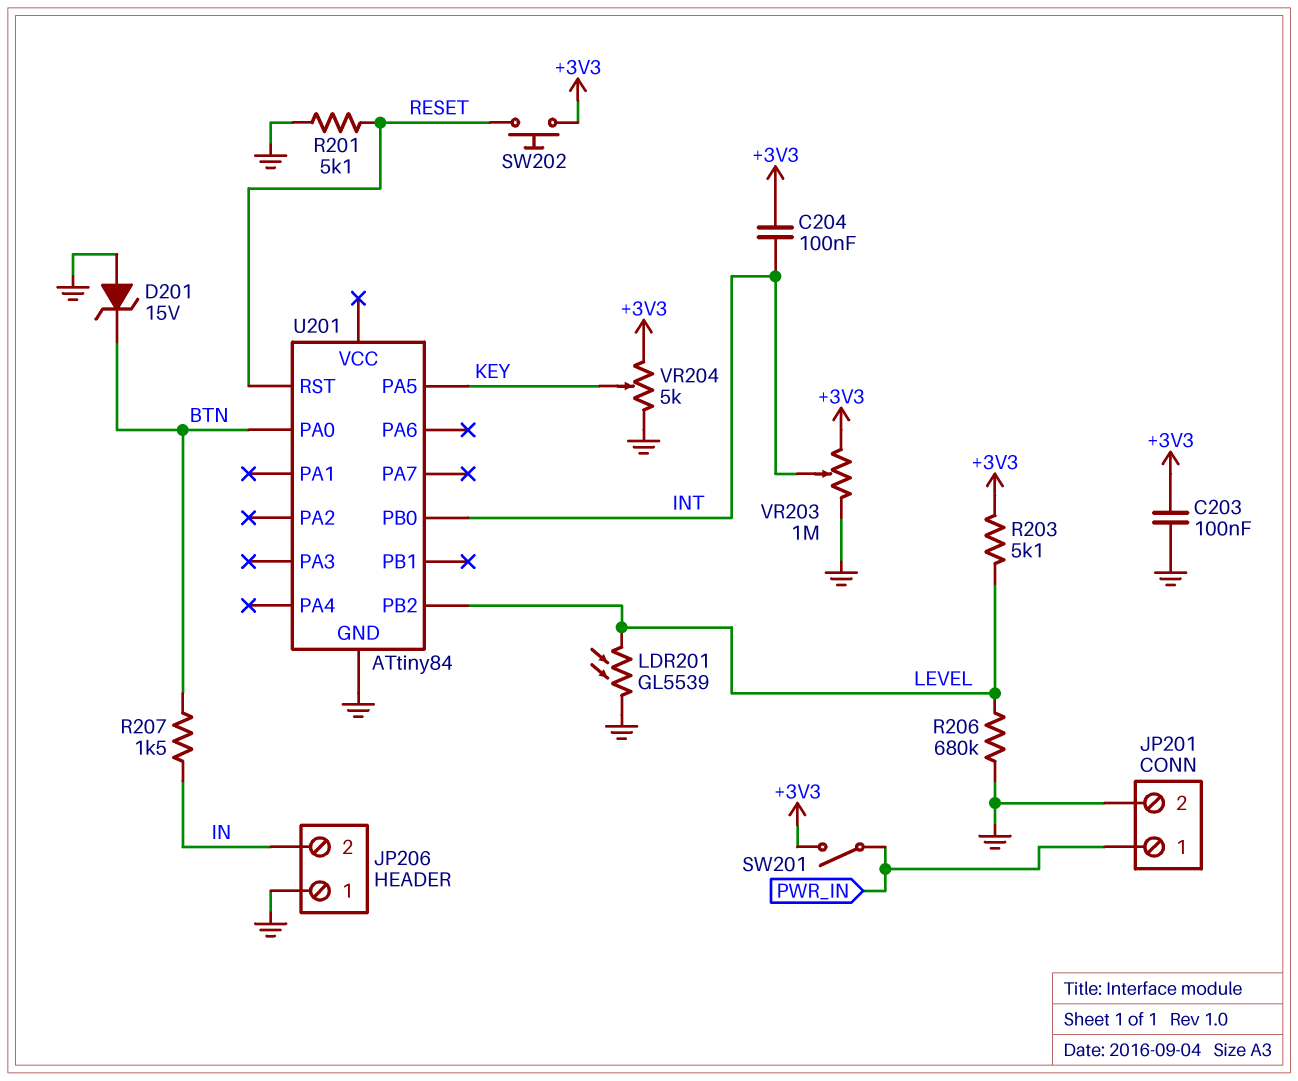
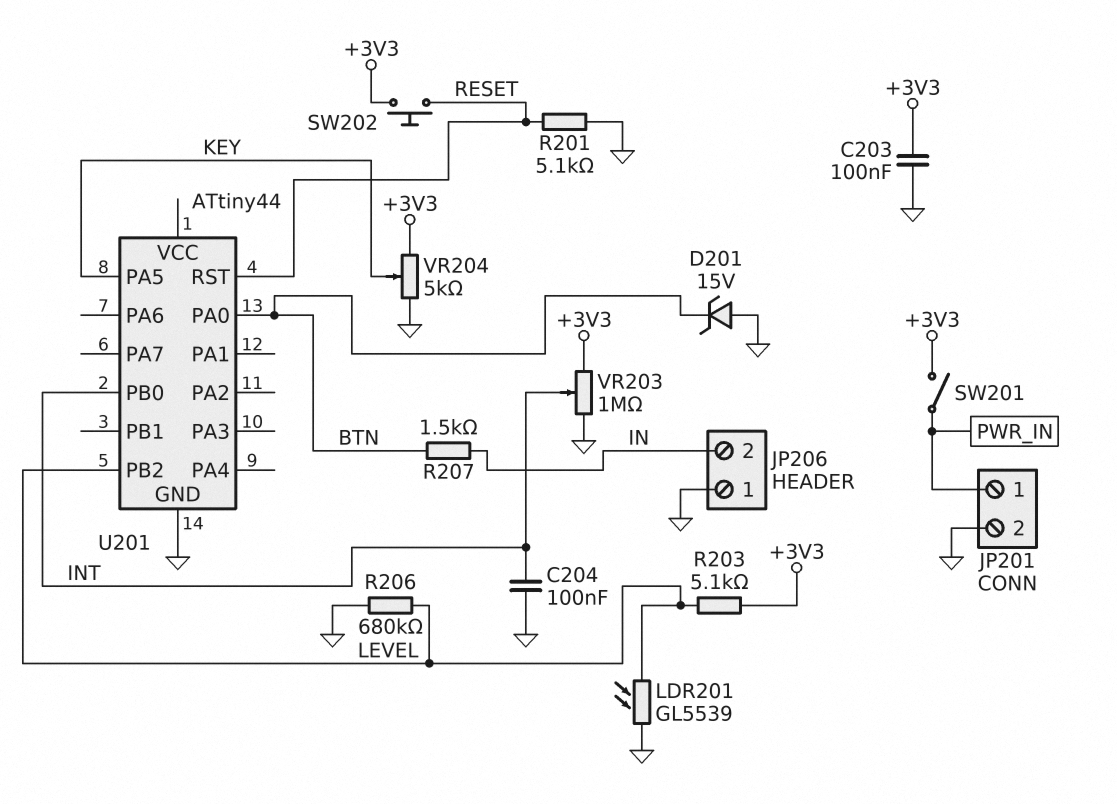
C204: 100nF (+3V3, INT) -> 100nF (GND, INT)
U201: ATtiny84 -> ATtiny44

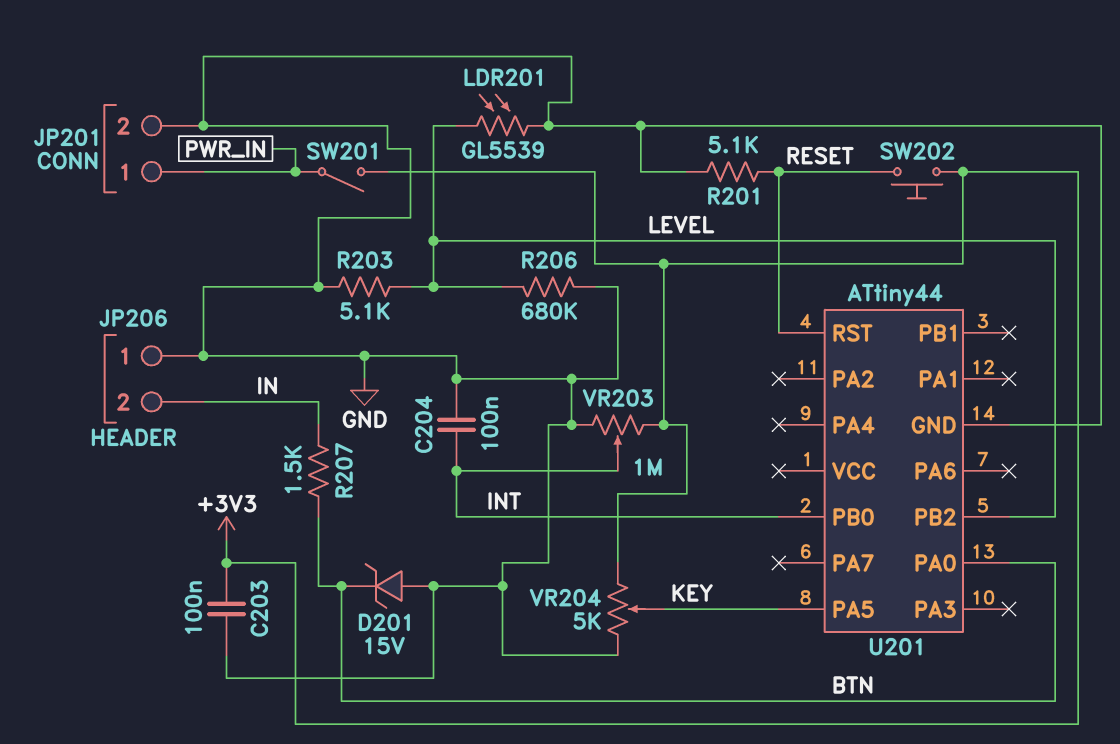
R203: 5.1k (+3V3, LEVEL) -> 5.1k (GND, LEVEL)

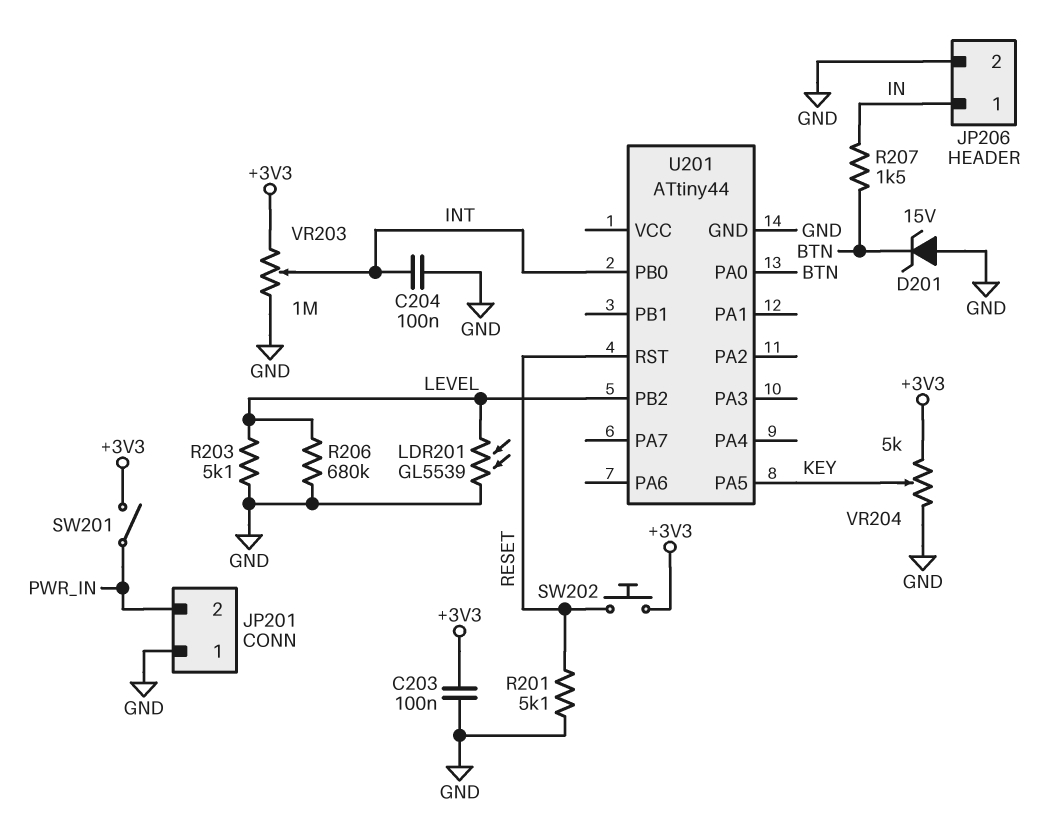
JP201 pin 1: PWR_IN -> GND
JP201 pin 2: GND -> PWR_IN
JP206 pin 1: GND -> IN
JP206 pin 2: IN -> GND

